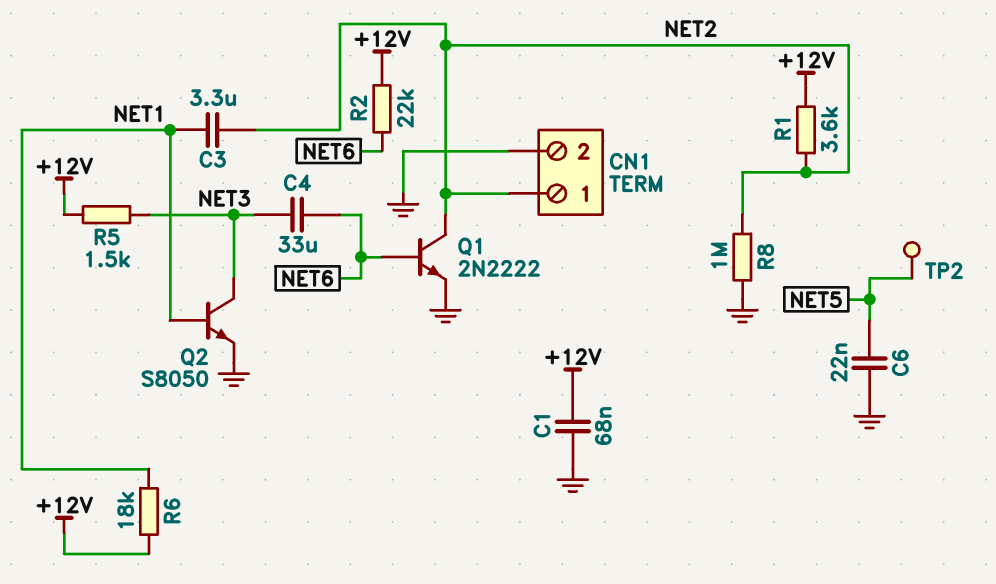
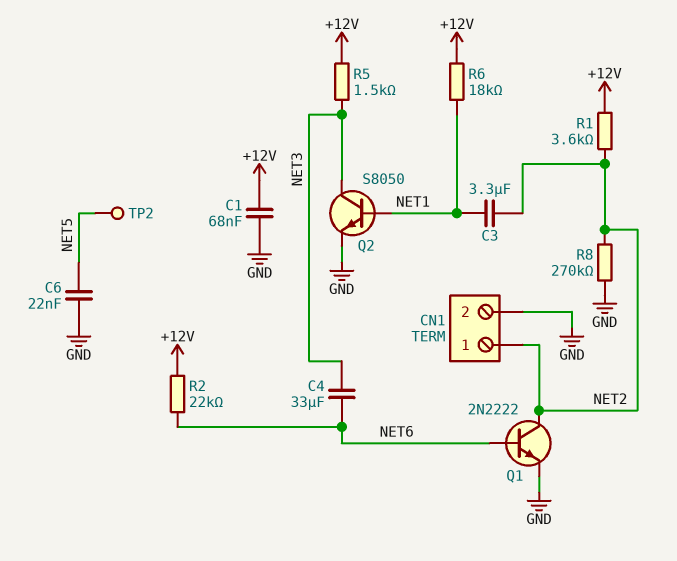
R8: 1M (GND, NET2) -> 270k (GND, NET2)

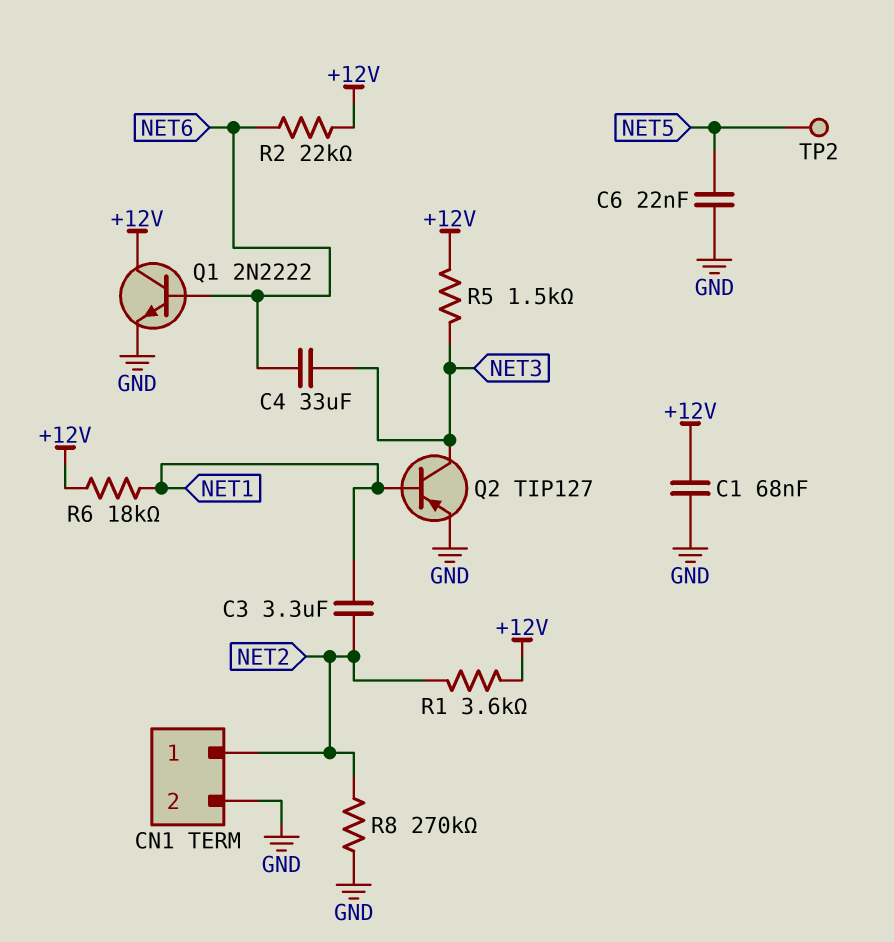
Q1: NPN 2N2222 (B NET6, C NET2, E GND) -> NPN 2N2222 (B NET6, C +12V, E GND)
Q2: NPN S8050 (B NET1, C NET3, E GND) -> PNP TIP127 (B NET1, C NET3, E GND)

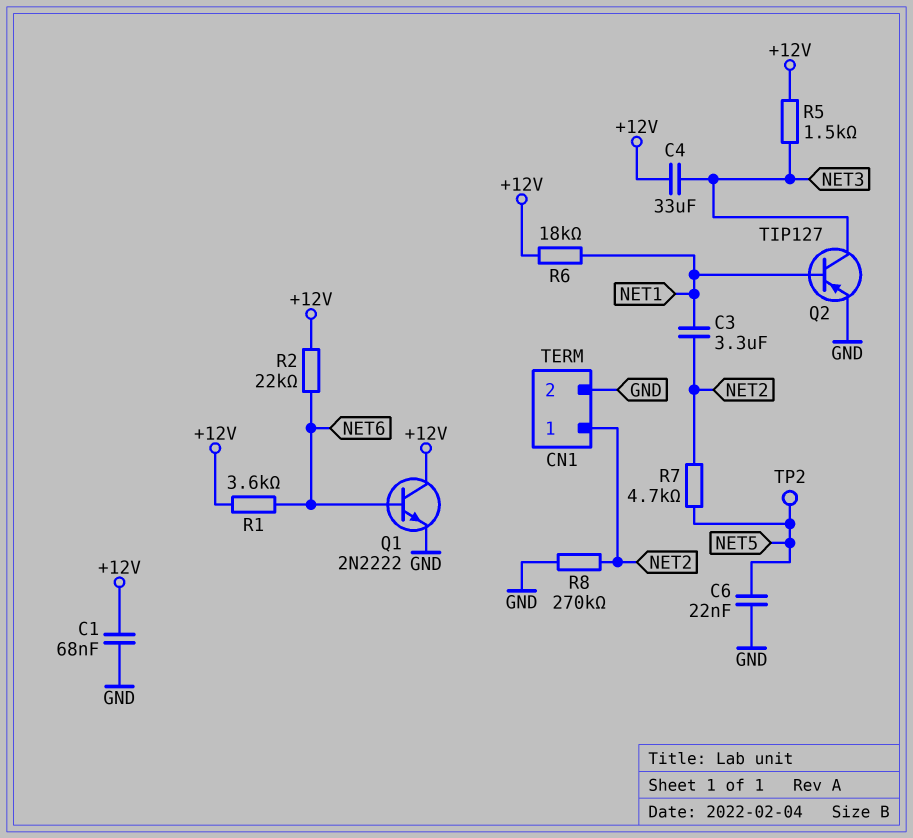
C4: 33uF (NET3, NET6) -> 33uF (+12V, NET3)
R1: 3.6k (+12V, NET2) -> 3.6k (+12V, NET6)
R7: none -> 4.7k (NET2, NET5)

